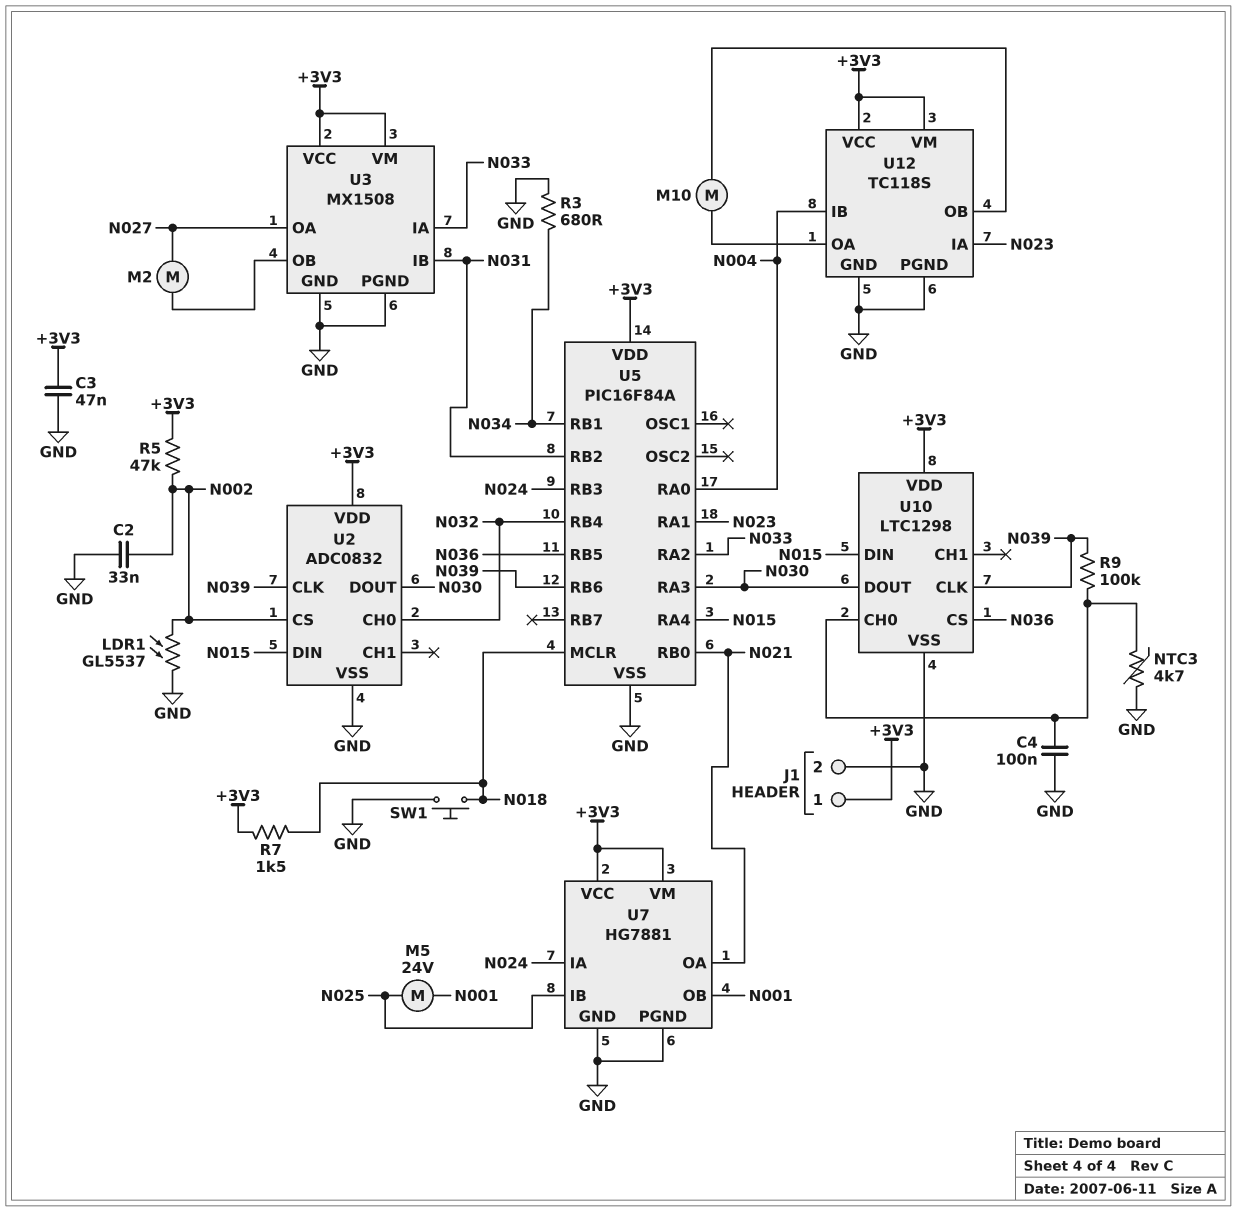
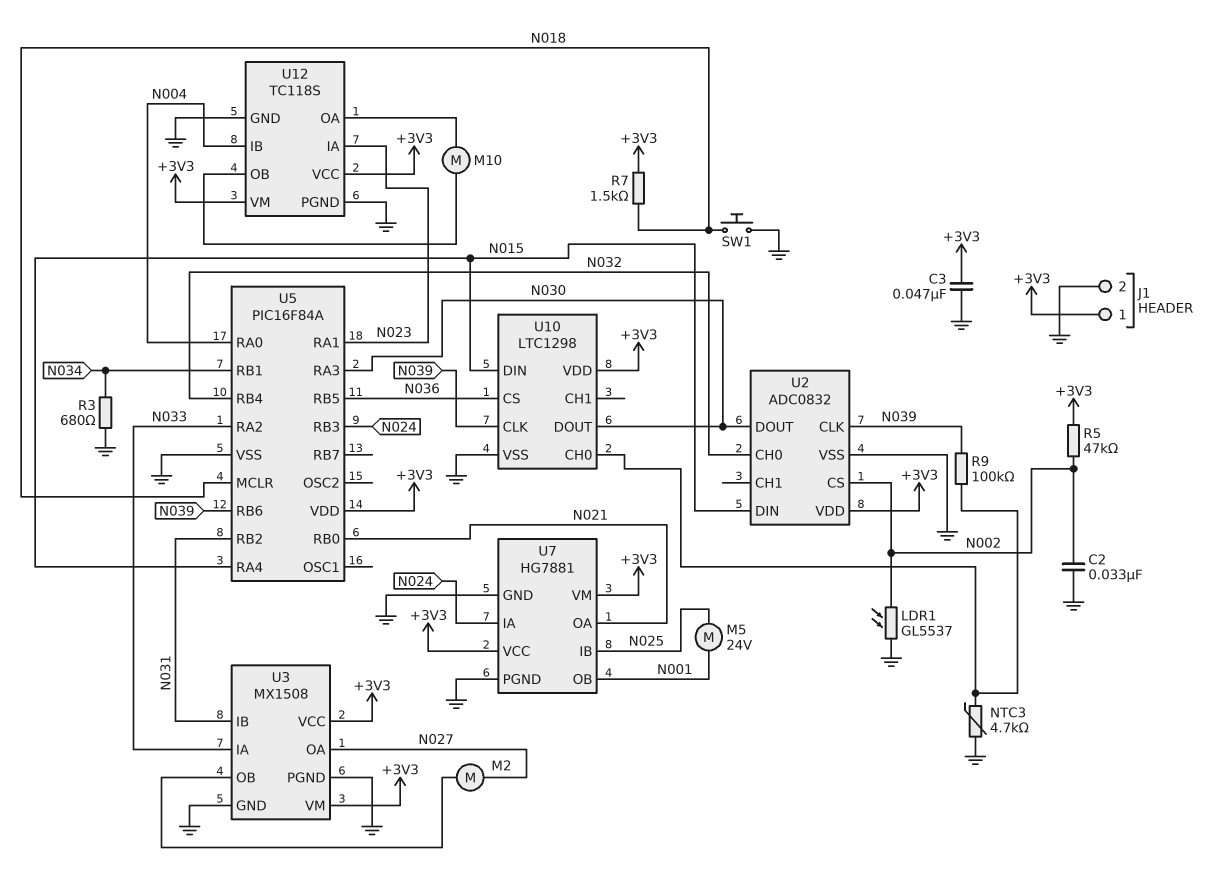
C4: 100nF (GND, U10/CH0) -> none

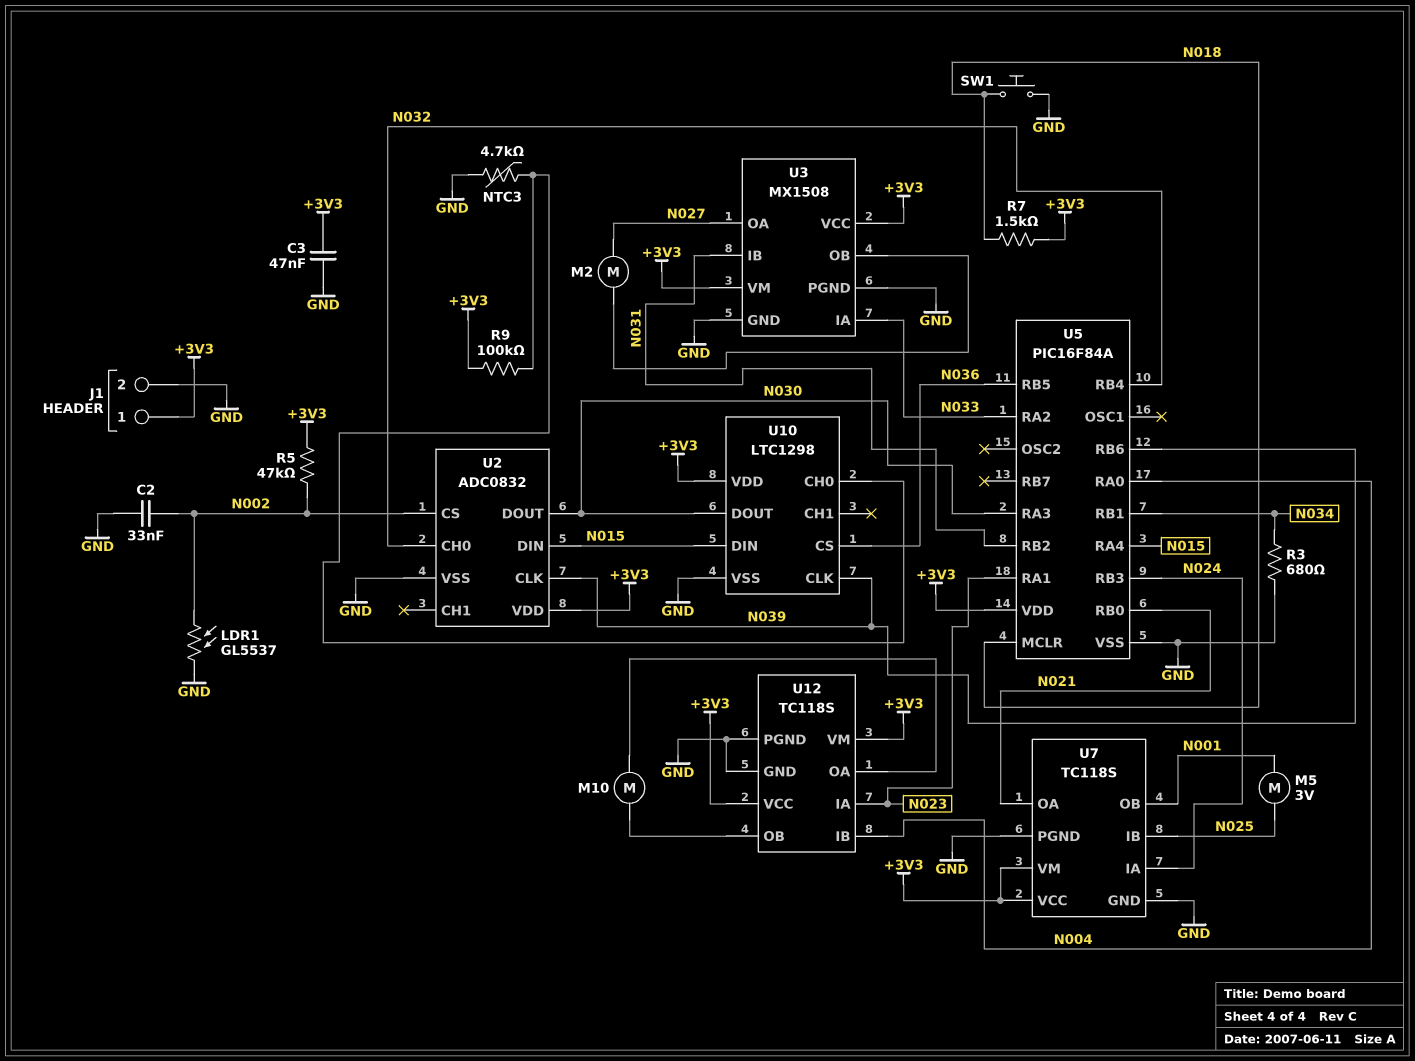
M5: motor 24V (N001, N025) -> motor 3V (N001, N025)
R9: 100k (N039, U10/CH0) -> 100k (+3V3, U10/CH0)
U7: HG7881 -> TC118S

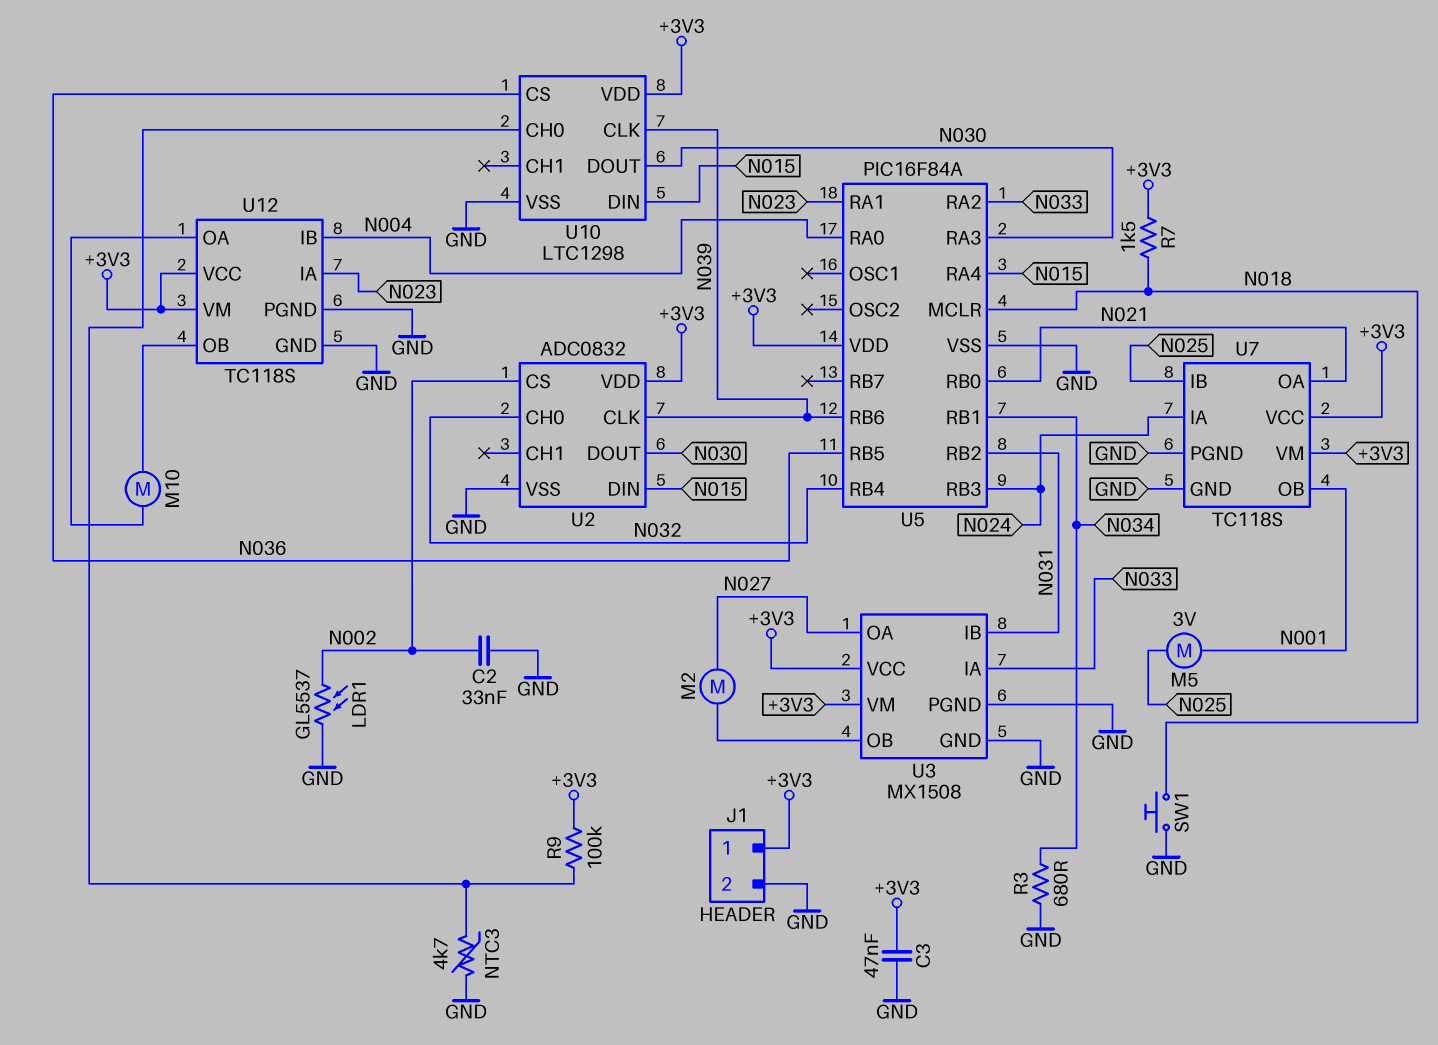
R5: 47k (+3V3, N002) -> none

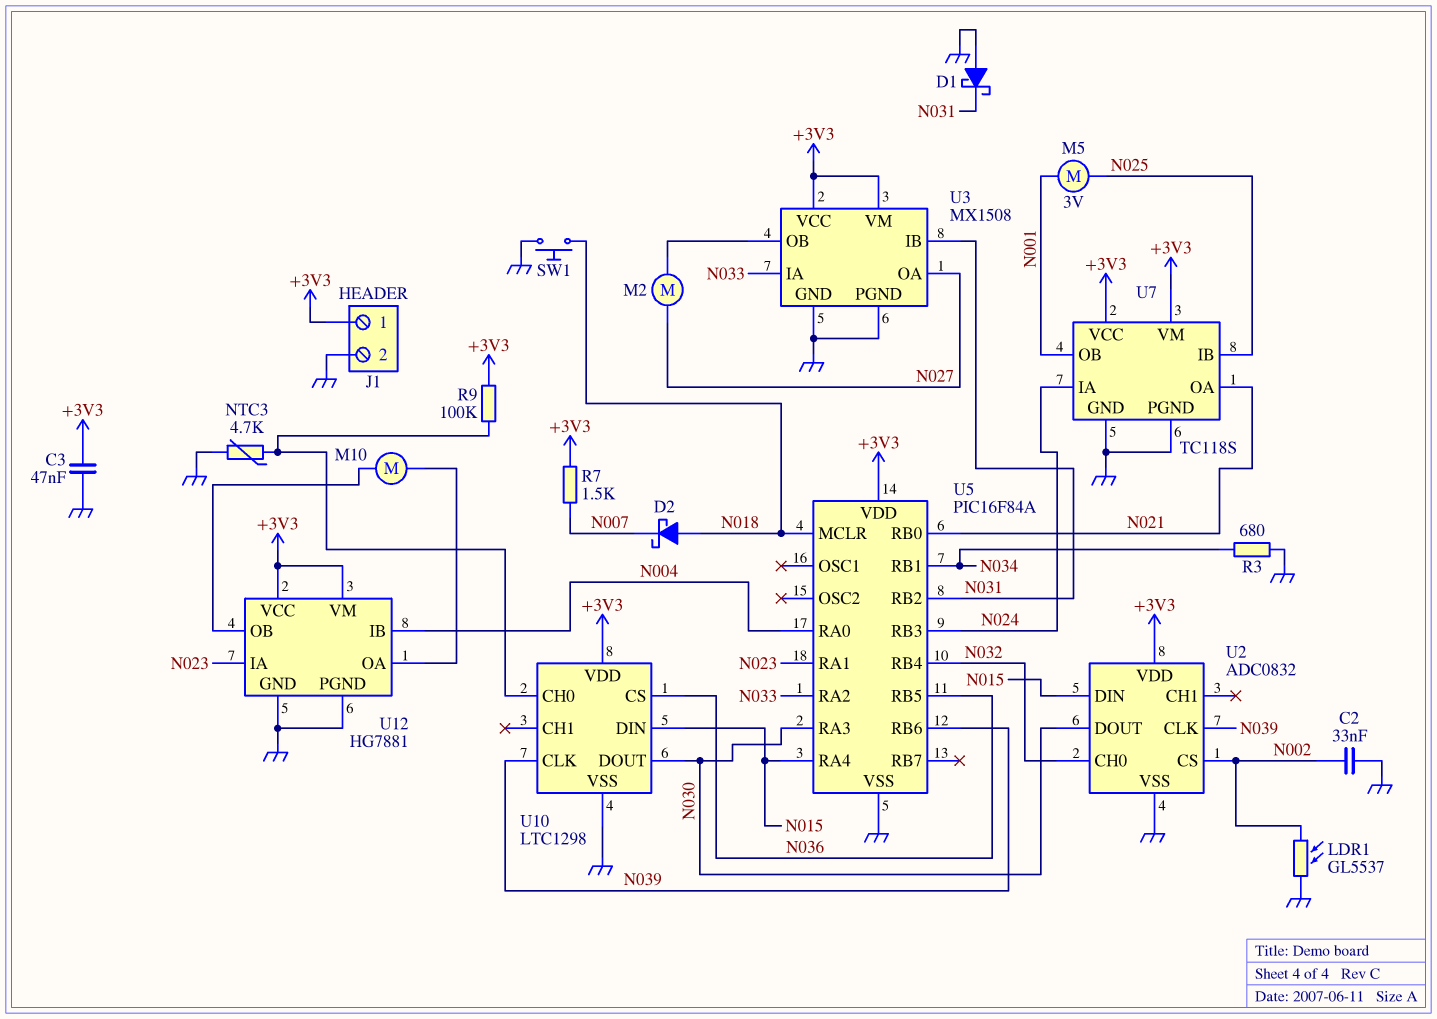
D1: none -> schottky (A GND, K N031)
D2: none -> schottky (A N018, K N007)
R7: 1.5k (+3V3, N018) -> 1.5k (+3V3, N007)
U12: TC118S -> HG7881

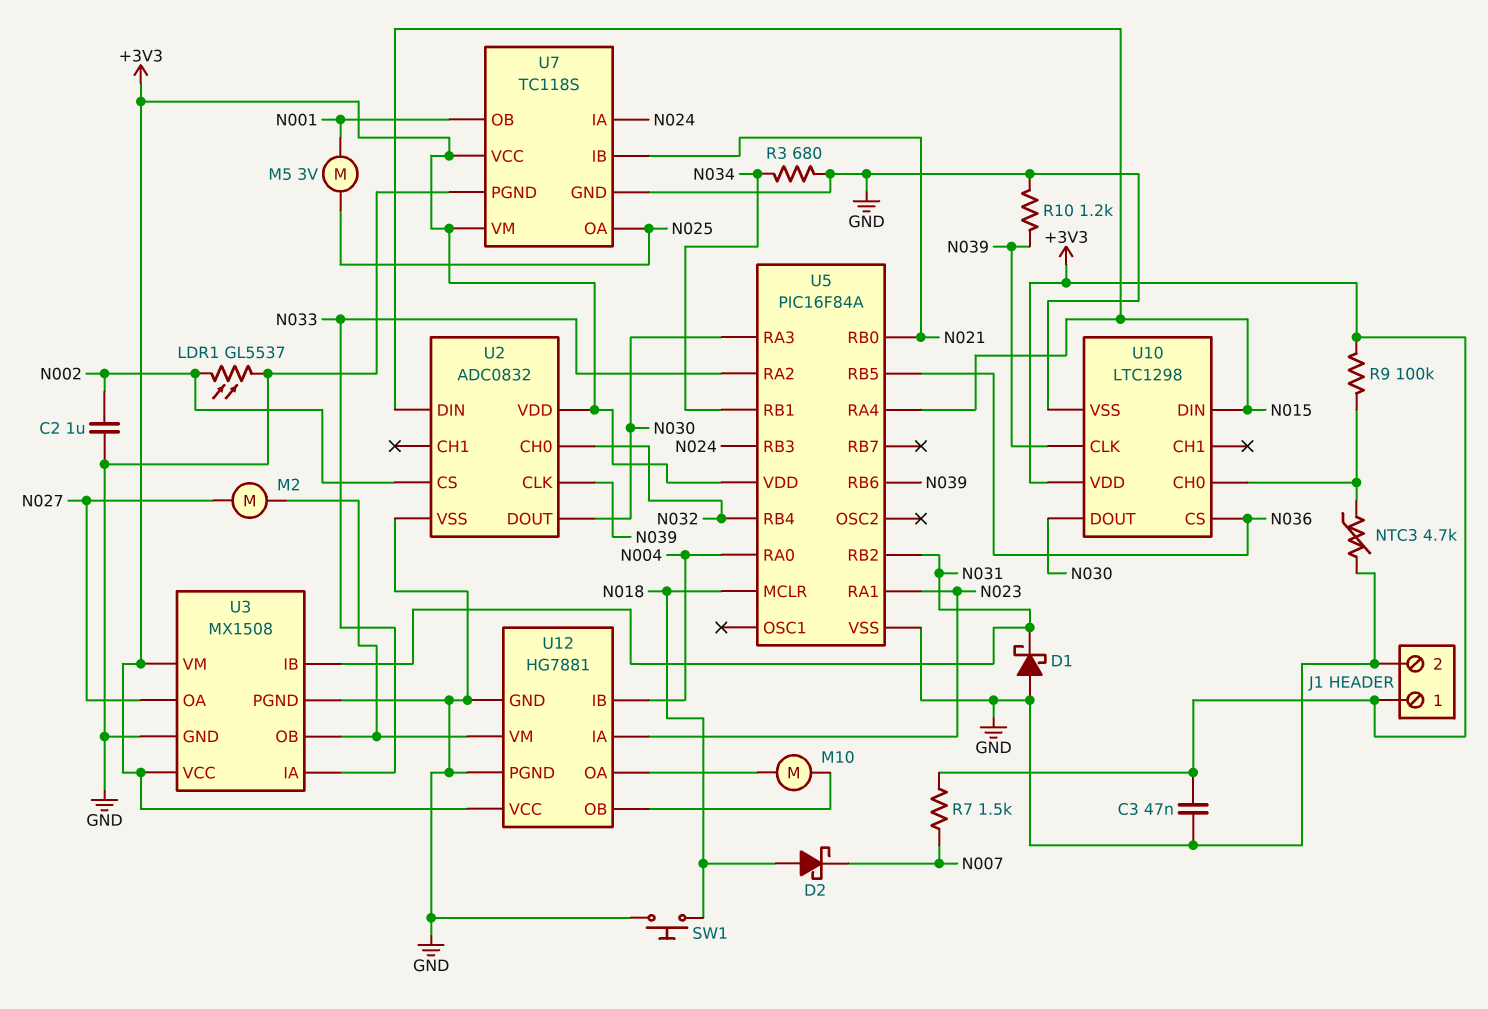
C2: 33nF (GND, N002) -> 1uF (GND, N002)
R10: none -> 1.2k (GND, N039)
U7 pin IB: N025 -> N021
U7 pin OA: N021 -> N025
U12 pin VM: +3V3 -> U3/OB

